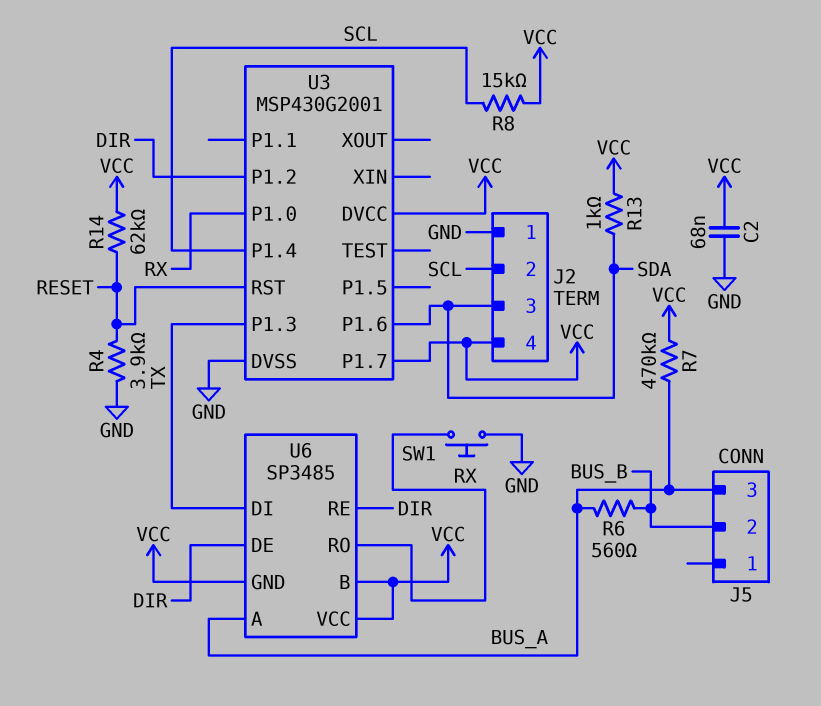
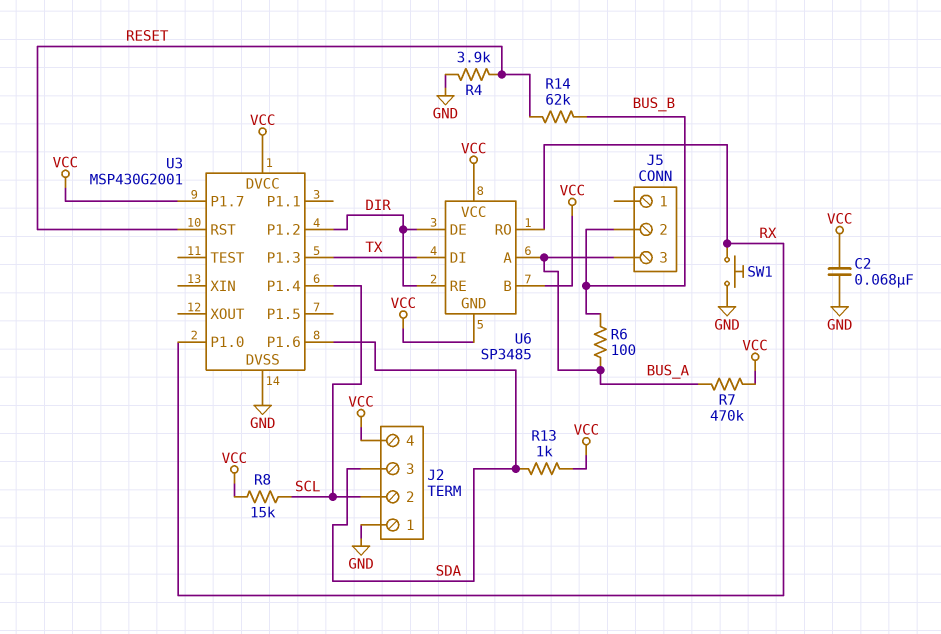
R6: 560 (BUS_A, BUS_B) -> 100 (BUS_A, BUS_B)
R14: 62k (RESET, VCC) -> 62k (BUS_B, RESET)

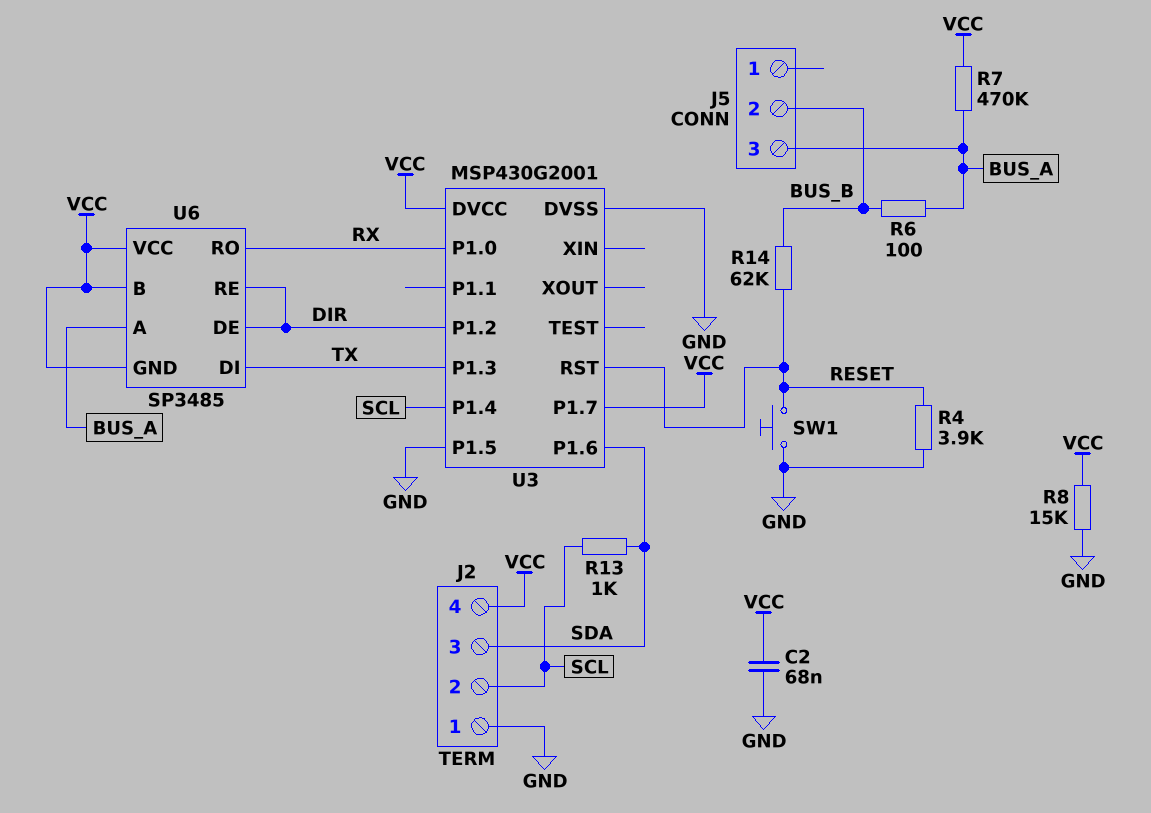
R8: 15k (SCL, VCC) -> 15k (GND, VCC)
R13: 1k (SDA, VCC) -> 1k (SCL, SDA)
SW1: button (GND, RX) -> button (GND, RESET)
U3 pin P1.5: none -> GND

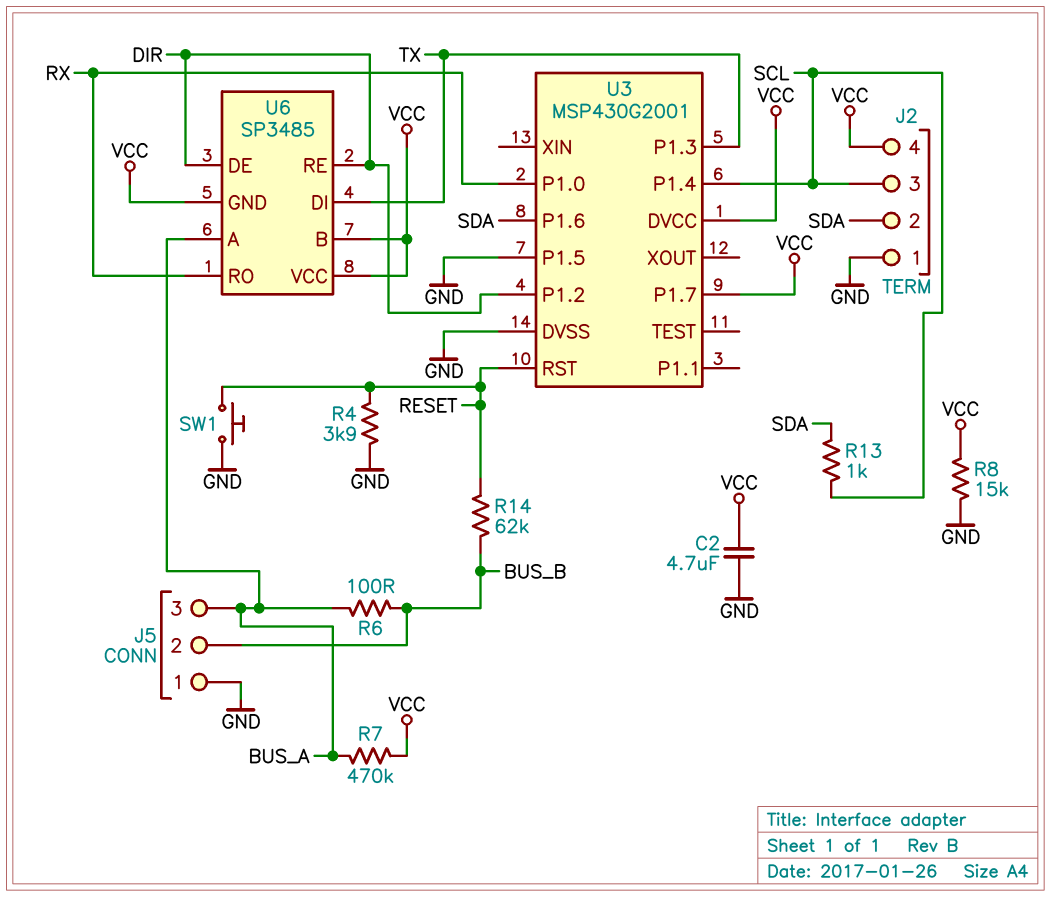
C2: 68nF (GND, VCC) -> 4.7uF (GND, VCC)
J2 pin 2: SCL -> SDA
J2 pin 3: SDA -> SCL
J5 pin 1: none -> GND

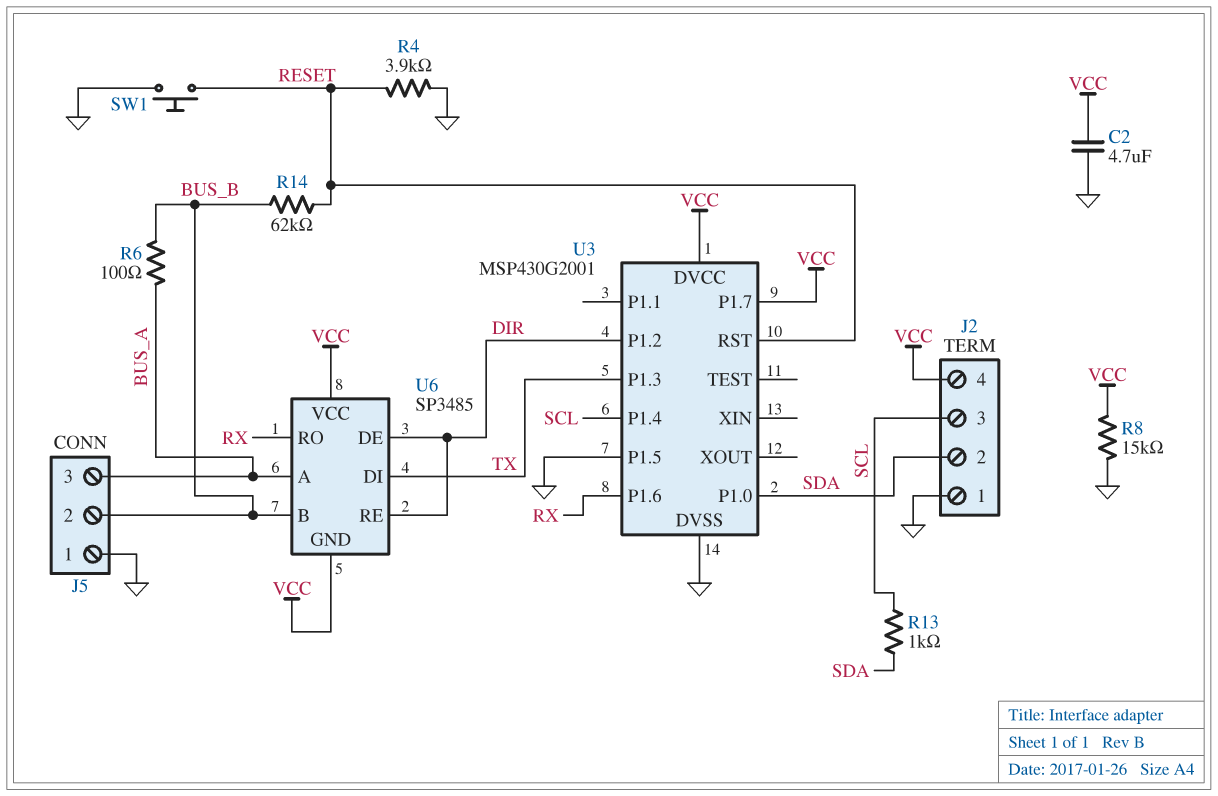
R7: 470k (BUS_A, VCC) -> none
U3 pin P1.0: RX -> SDA
U3 pin P1.6: SDA -> RX
U6 pin B: VCC -> BUS_B

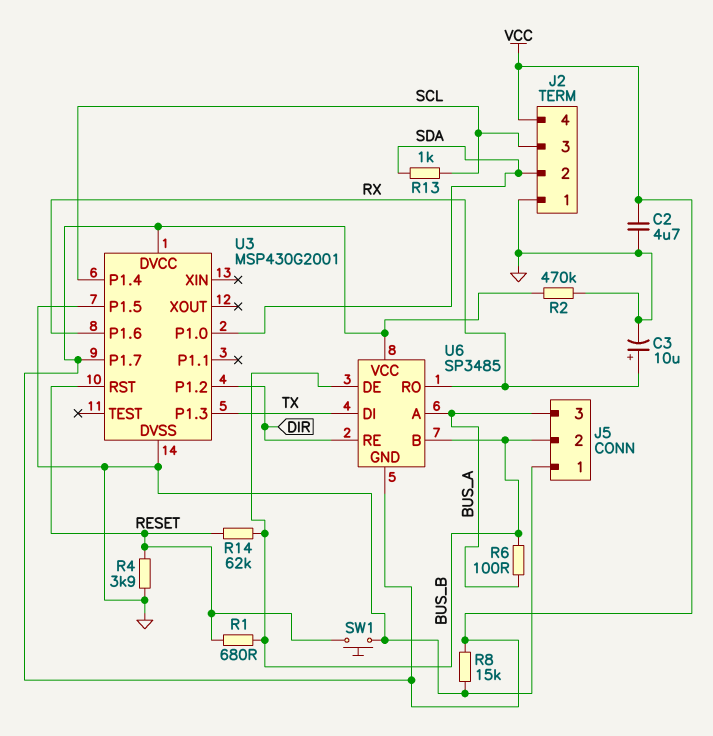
C3: none -> 10uF (plus RX, minus GND)
R1: none -> 680 (BUS_B, RESET)
R2: none -> 470k (GND, VCC)
U6 pin DE: DIR -> BUS_B

